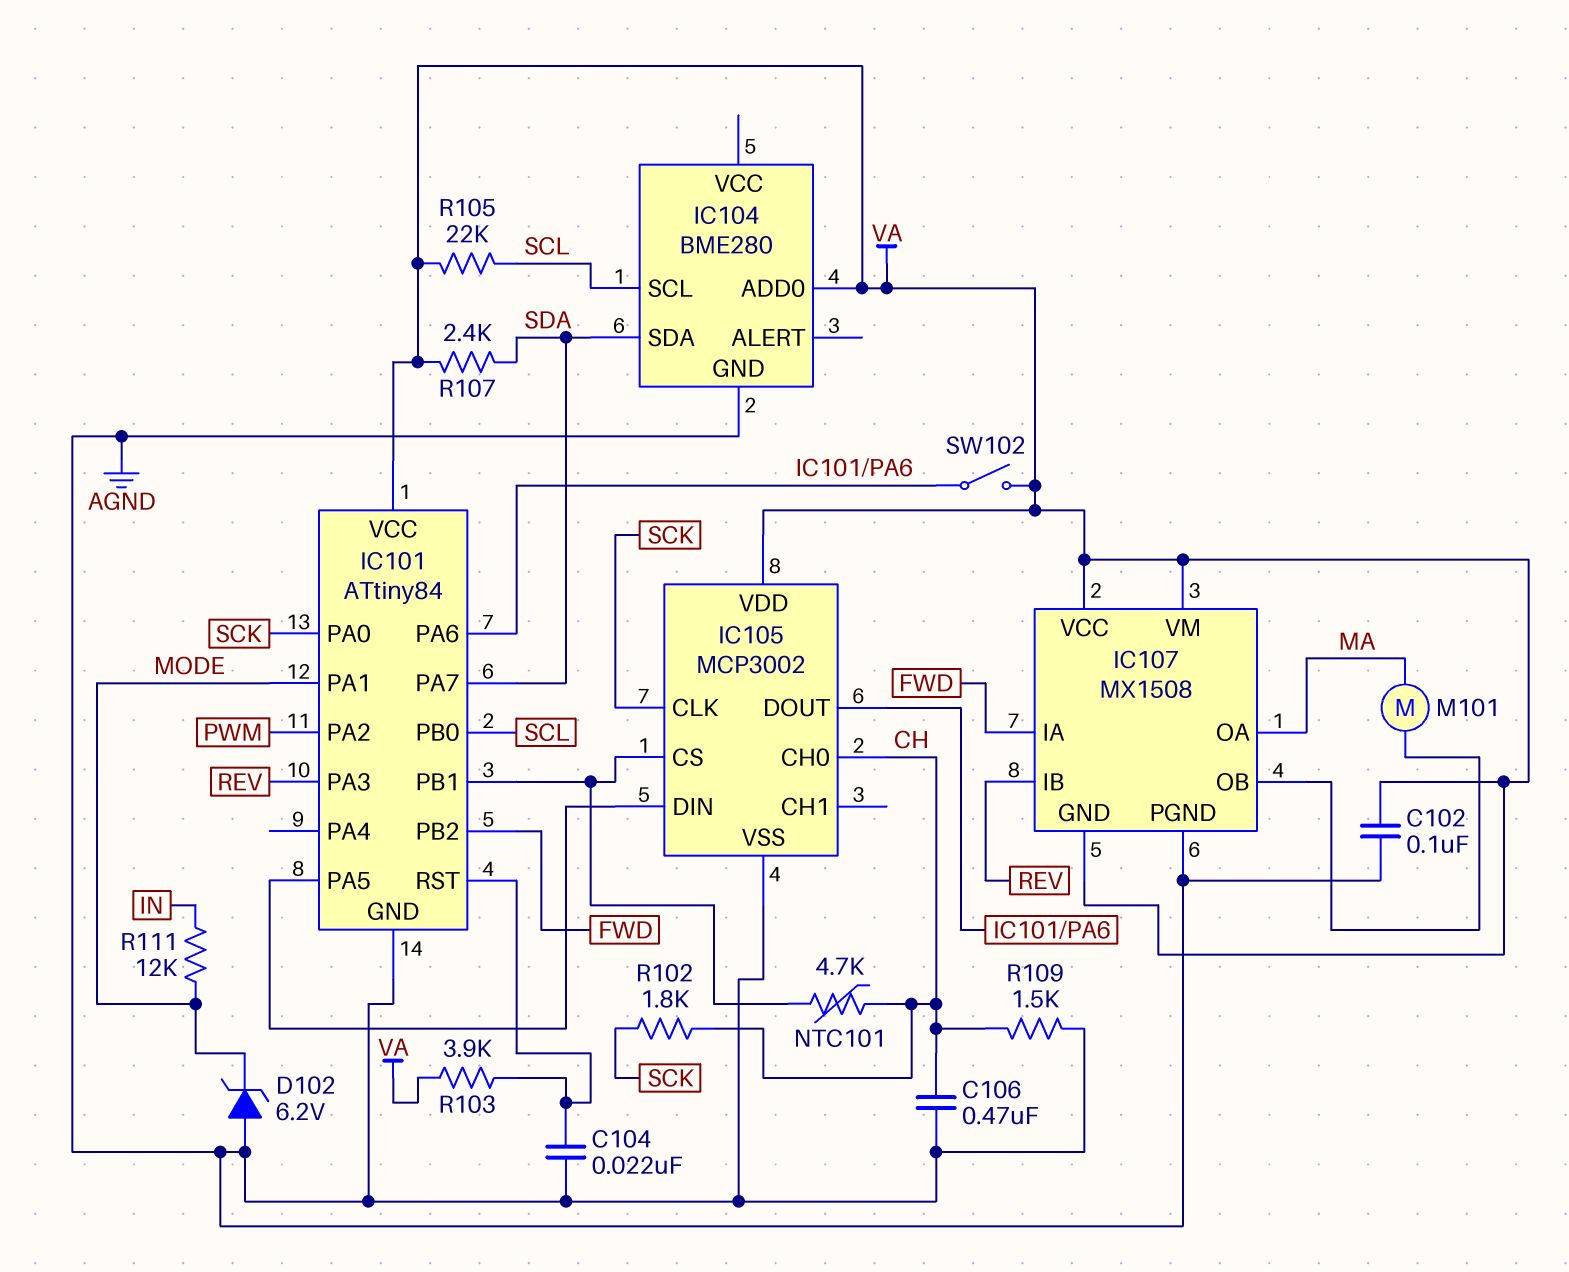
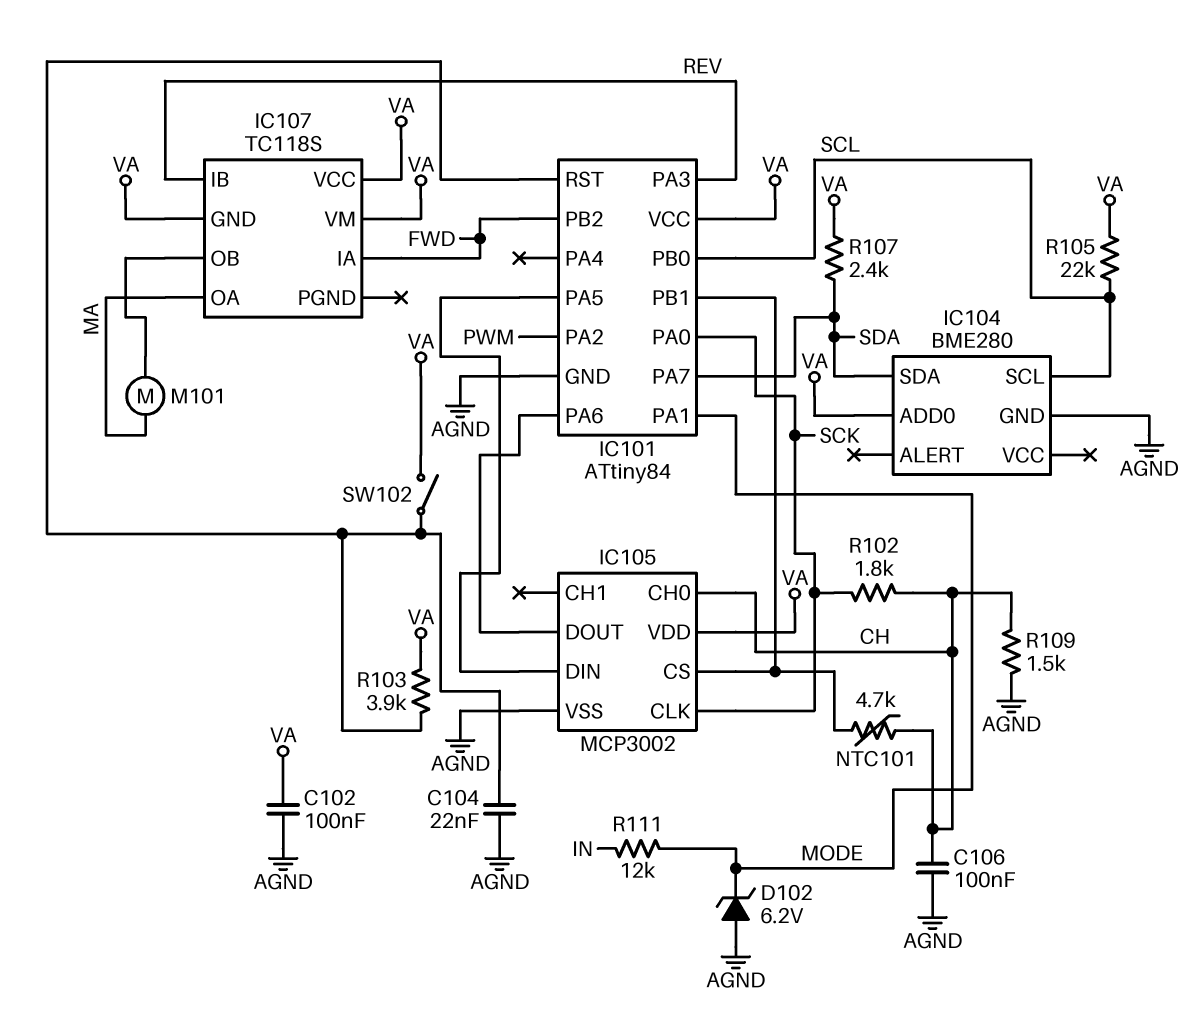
C106: 470nF (AGND, CH) -> 100nF (AGND, CH)
IC107: MX1508 -> TC118S
IC107 pin PGND: AGND -> none
SW102: switch (IC101/PA6, VA) -> switch (IC101/RST, VA)

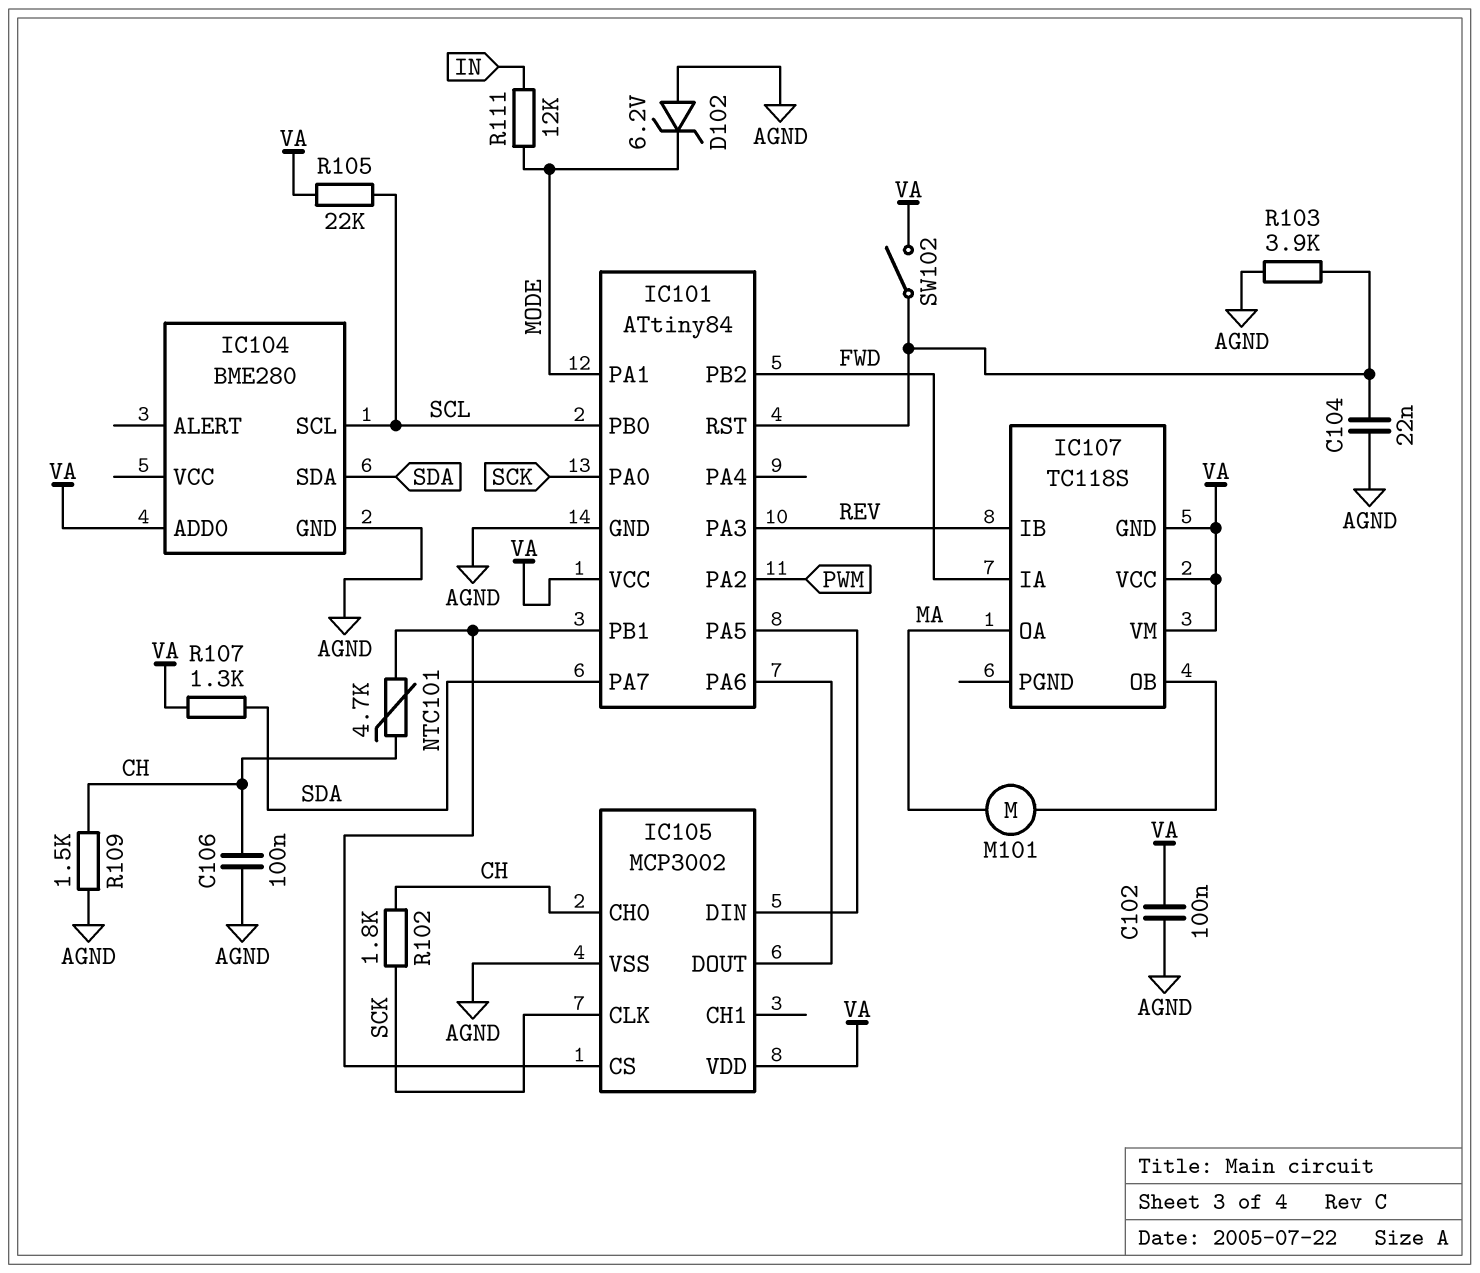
R103: 3.9k (IC101/RST, VA) -> 3.9k (AGND, IC101/RST)
R107: 2.4k (SDA, VA) -> 1.3k (SDA, VA)

